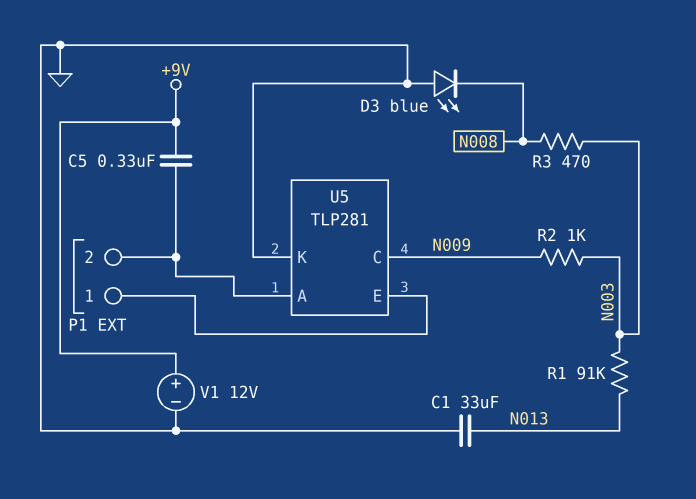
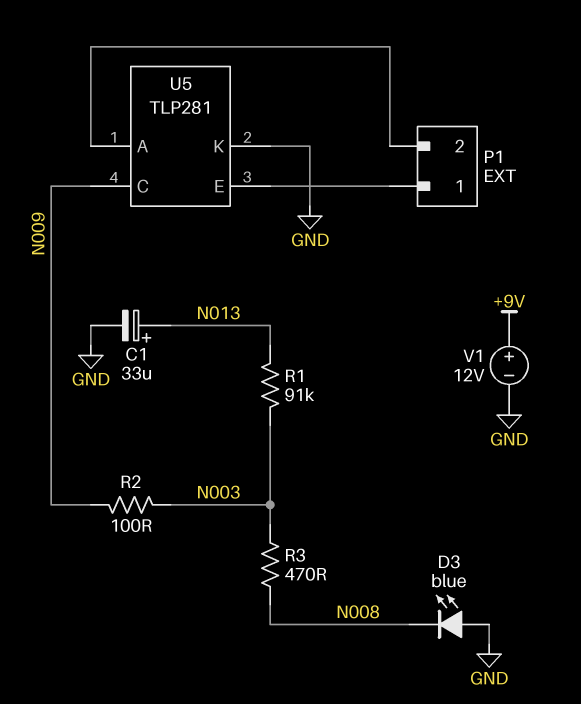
C1: 33uF (GND, N013) -> 33uF (plus N013, minus GND)
C5: 330nF (+9V, P1/2) -> none
R2: 1k (N003, N009) -> 100 (N003, N009)

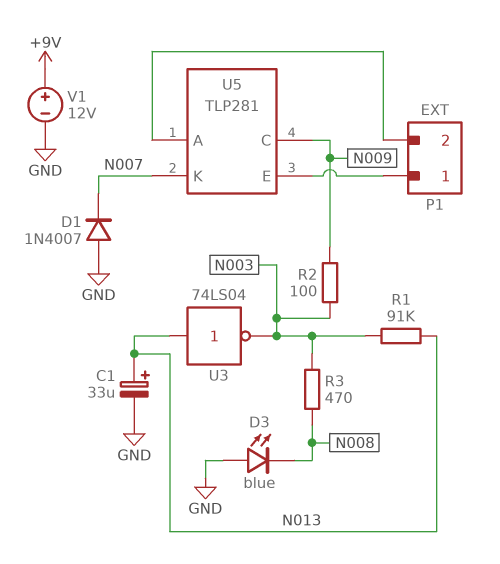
D1: none -> diode 1N4007 (A GND, K N007)
U3: none -> NOT 74LS04 (in N013, out N003)
U5 pin K: GND -> N007

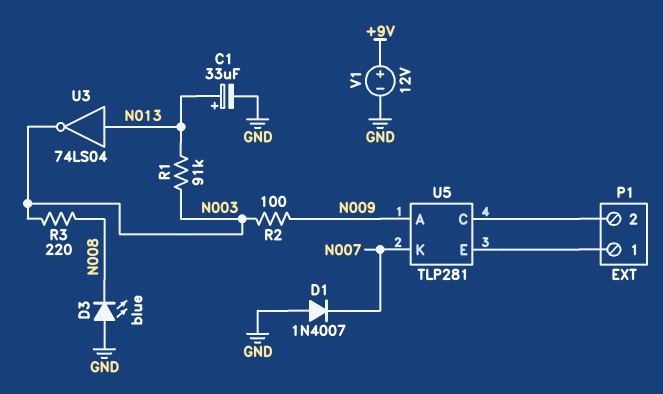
R3: 470 (N003, N008) -> 220 (N003, N008)
U5 pin A: P1/2 -> N009
U5 pin C: N009 -> P1/2

